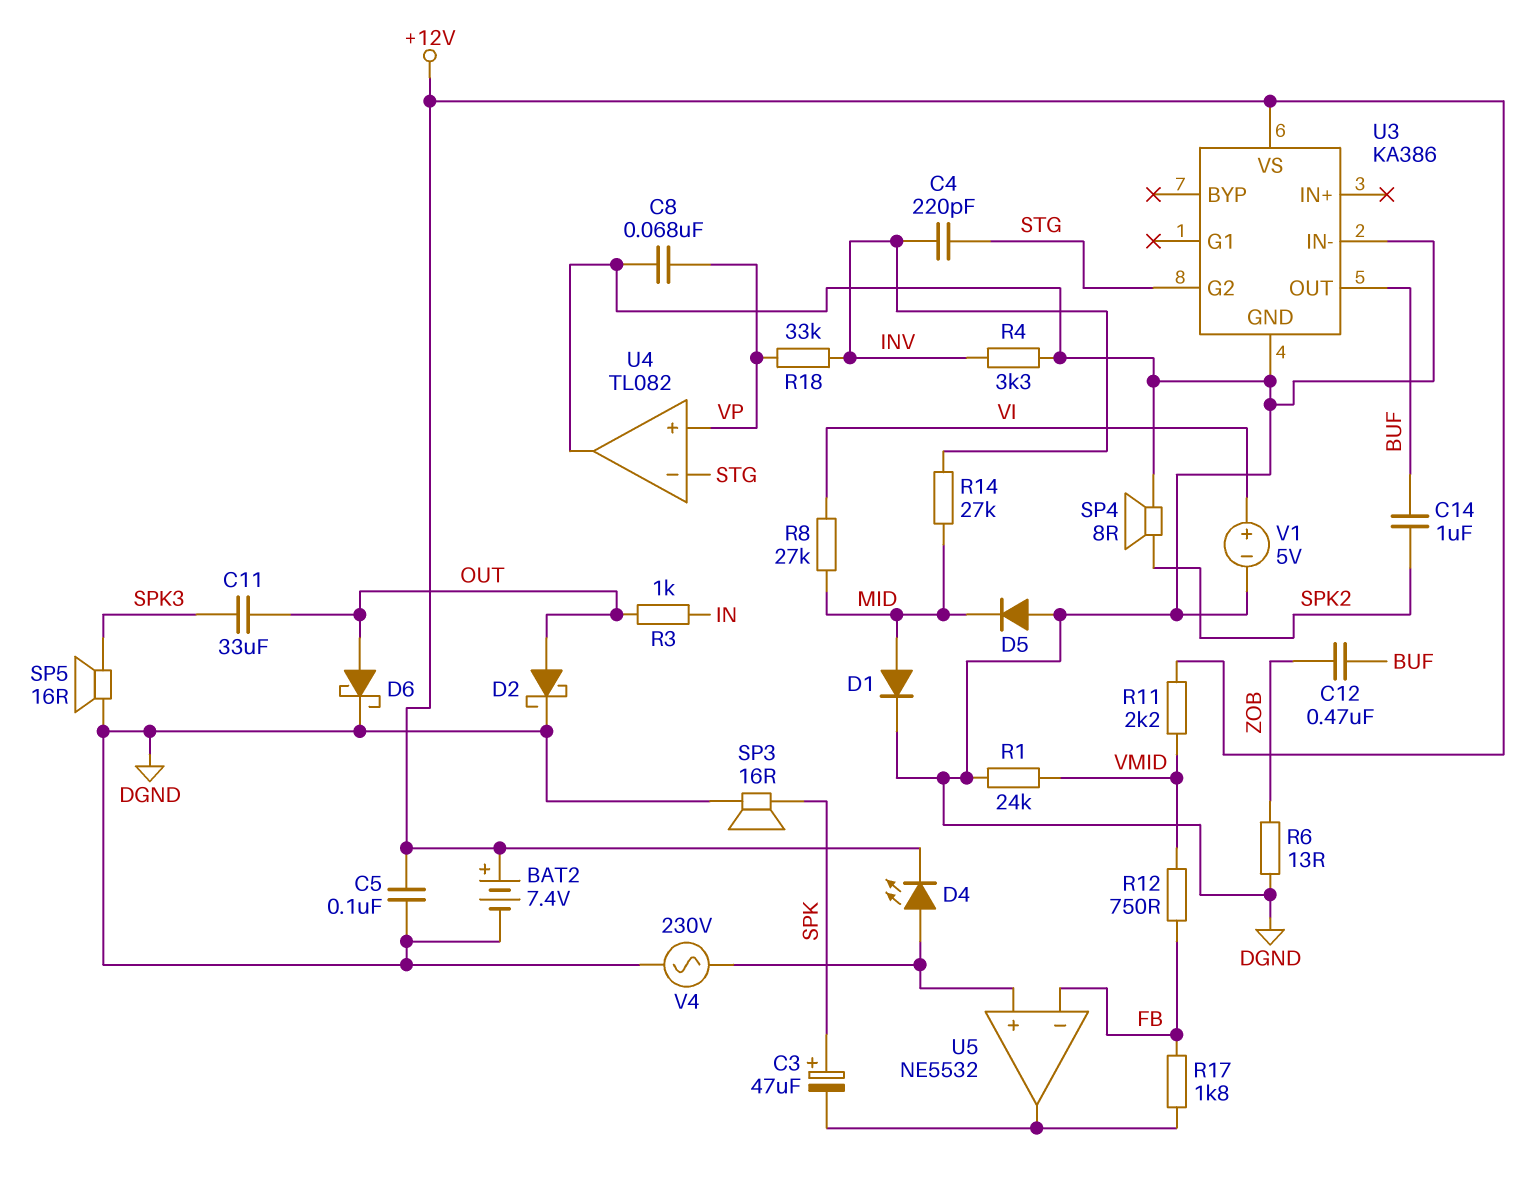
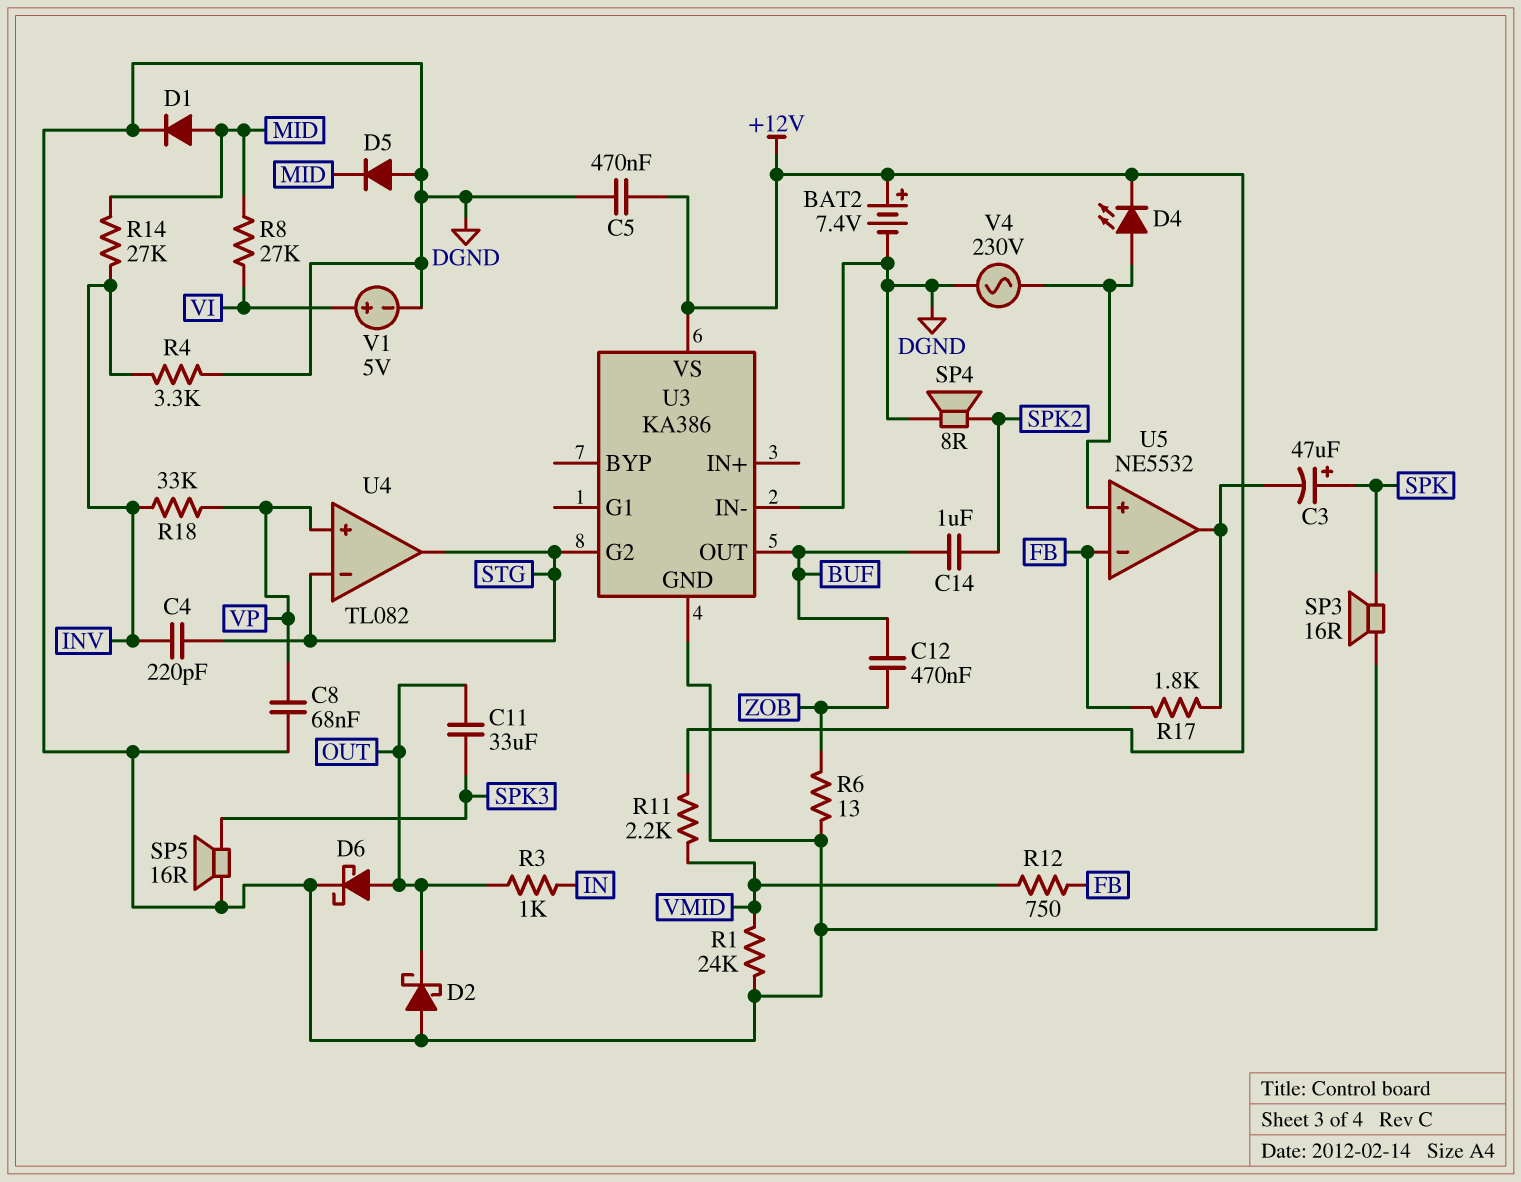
C5: 100nF (+12V, DGND) -> 470nF (+12V, DGND)
D2: schottky (A OUT, K DGND) -> schottky (A DGND, K OUT)
U4 pin out: DGND -> STG

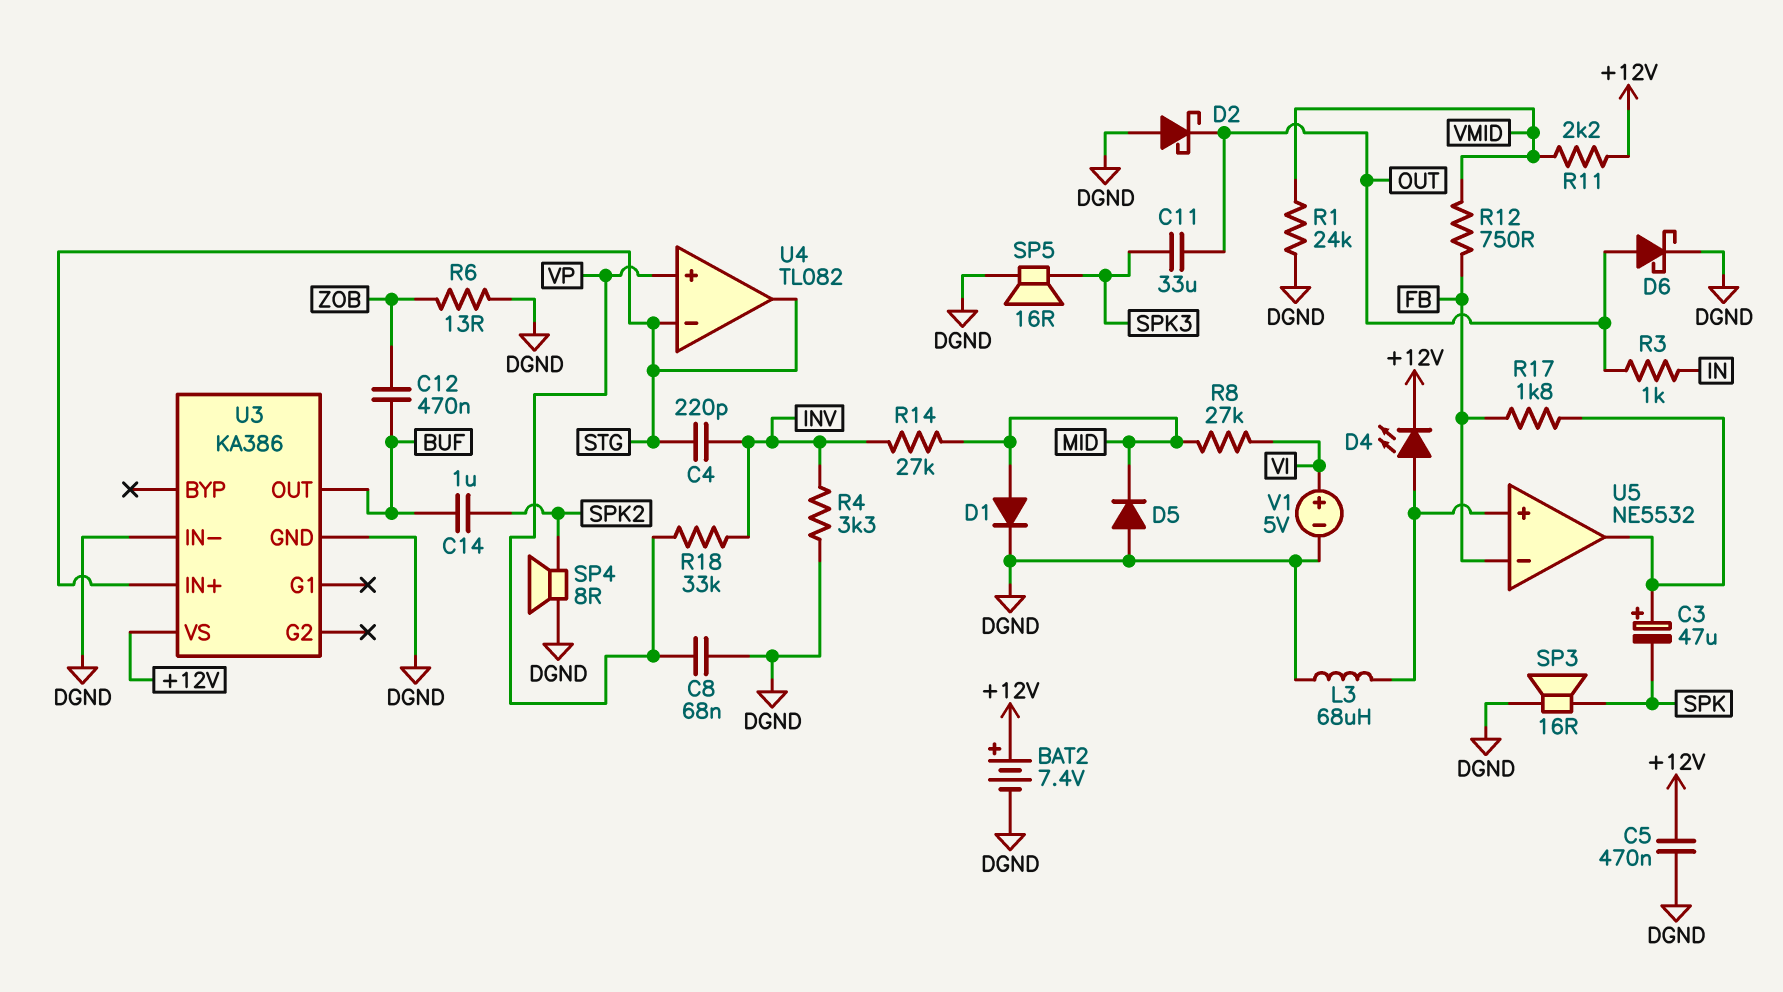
C3: 47uF (plus SPK, minus U5/out) -> 47uF (plus U5/out, minus SPK)
L3: none -> 68uH (DGND, U5/in+)
U3 pin G2: STG -> none
U3 pin IN+: none -> STG
V4: AC 230V (DGND, U5/in+) -> none

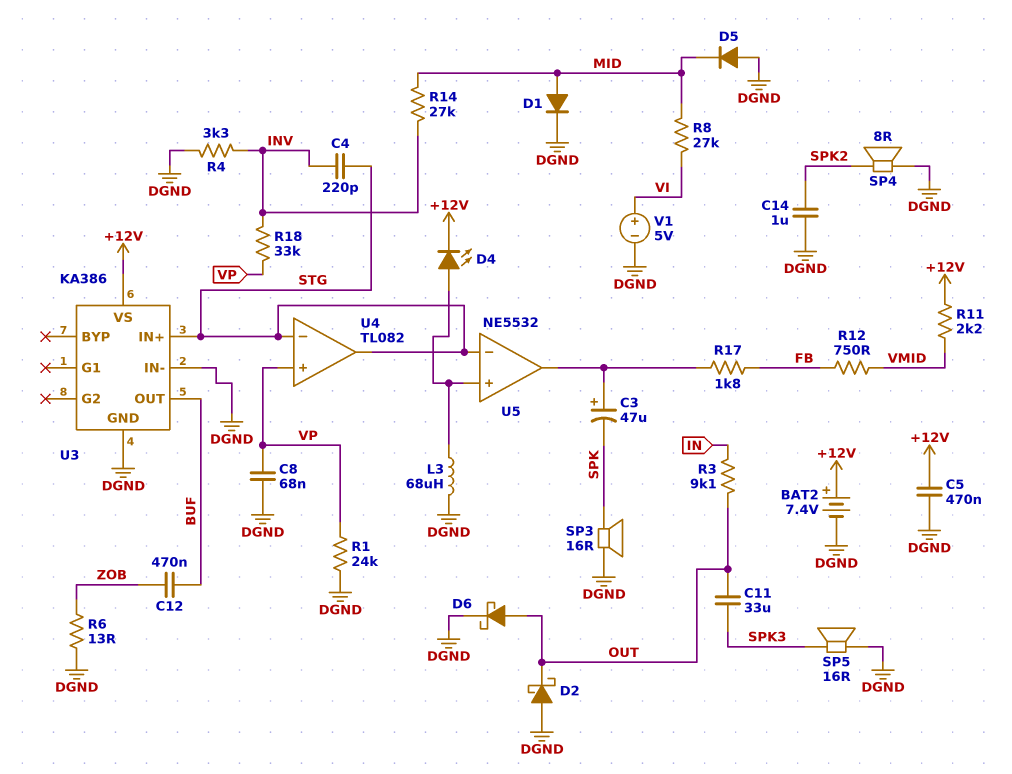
C14: 1uF (BUF, SPK2) -> 1uF (DGND, SPK2)
R1: 24k (DGND, VMID) -> 24k (DGND, VP)
R3: 1k (IN, OUT) -> 9.1k (IN, OUT)
U5 pin in-: FB -> STG

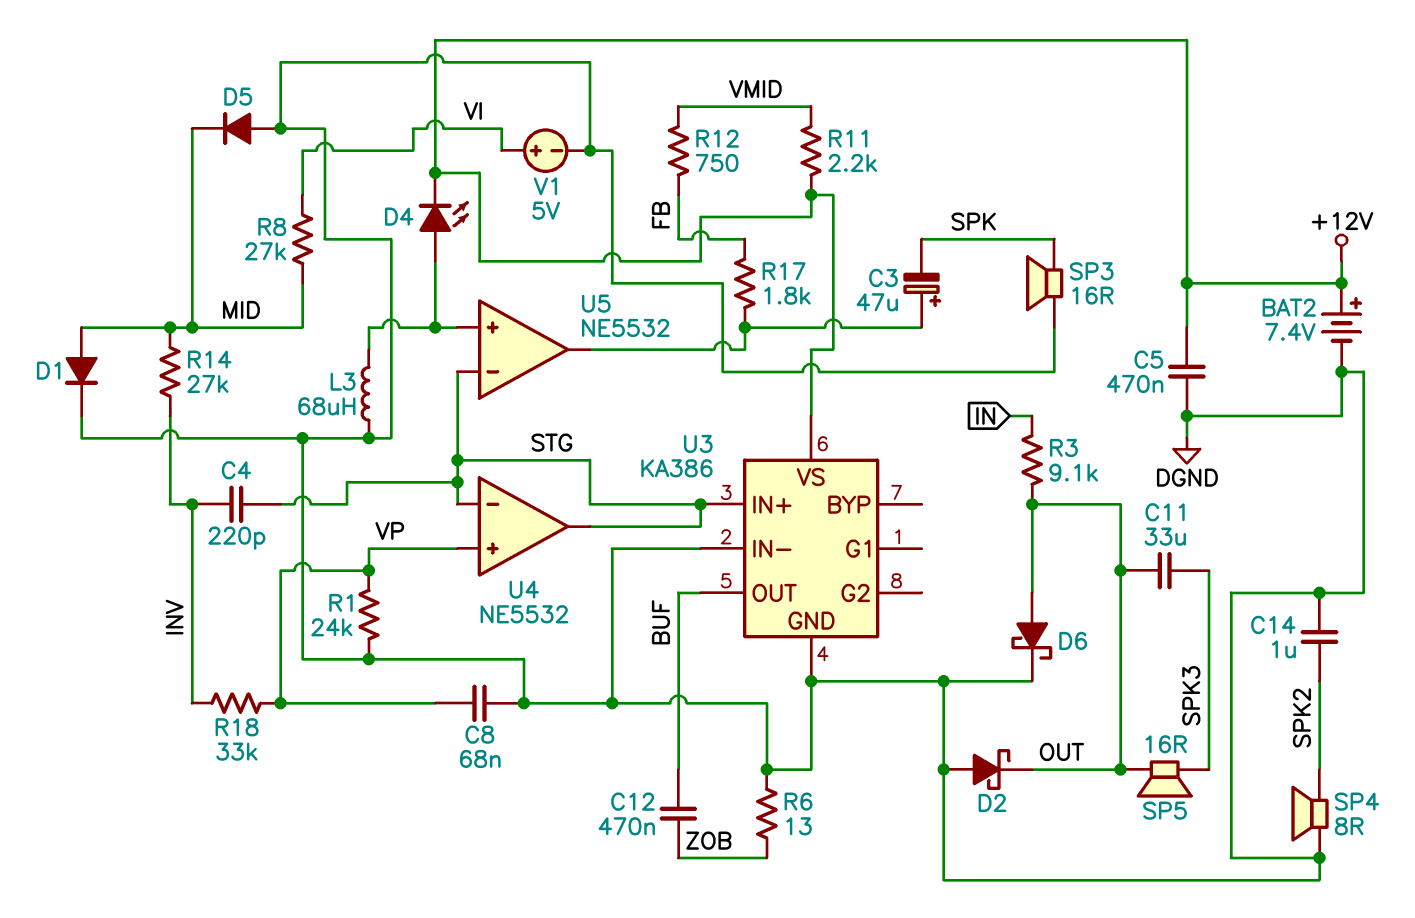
R4: 3.3k (DGND, INV) -> none
SP5: speaker 16R (DGND, SPK3) -> speaker 16R (OUT, SPK3)
U4: TL082 -> NE5532

